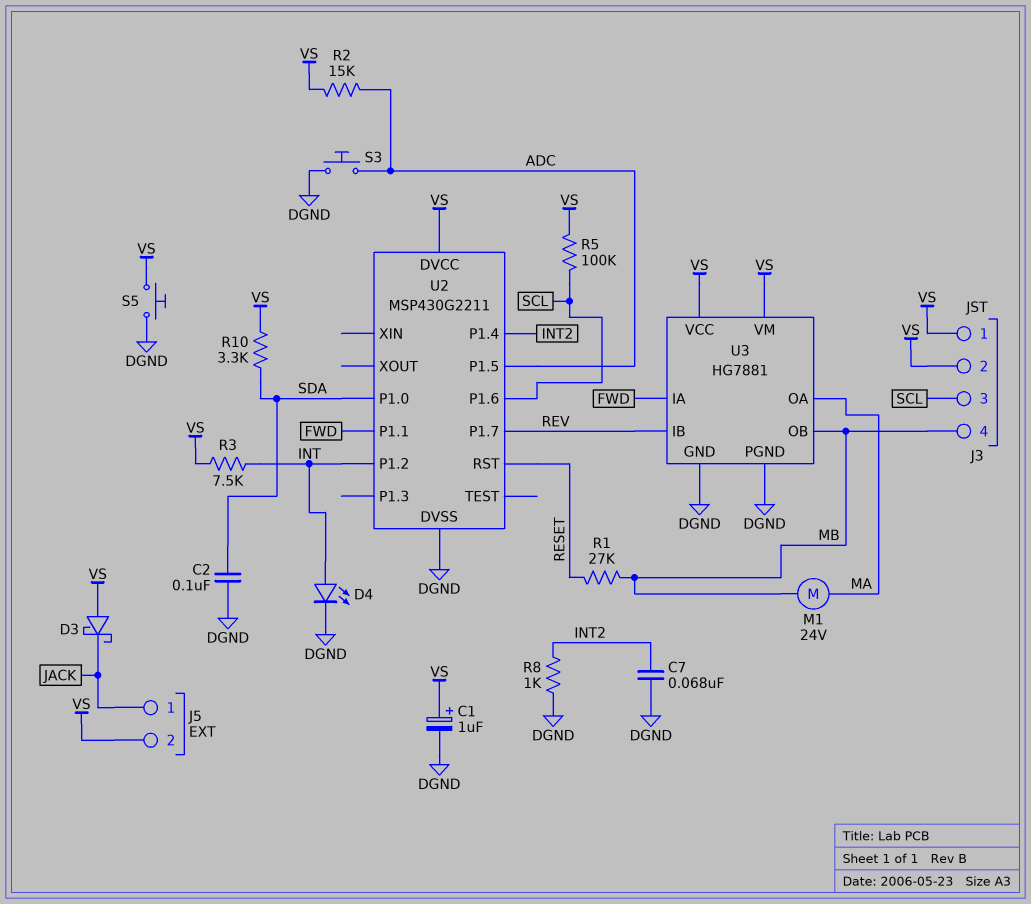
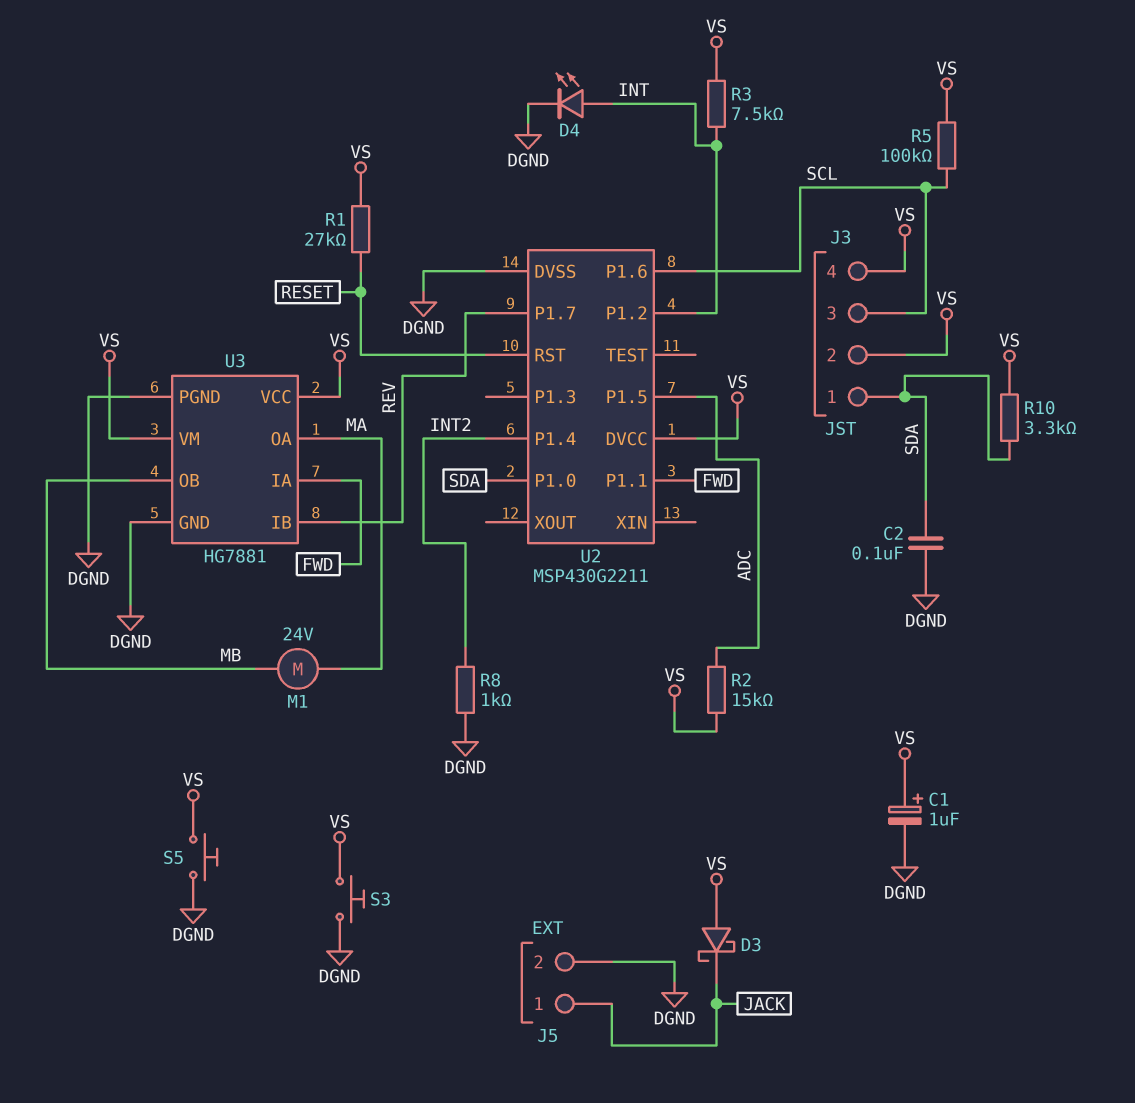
C7: 68nF (DGND, INT2) -> none
J3 pin 1: VS -> SDA
J3 pin 4: MB -> VS
J5 pin 2: VS -> DGND
R1: 27k (MB, RESET) -> 27k (RESET, VS)
S3: button (ADC, DGND) -> button (DGND, VS)

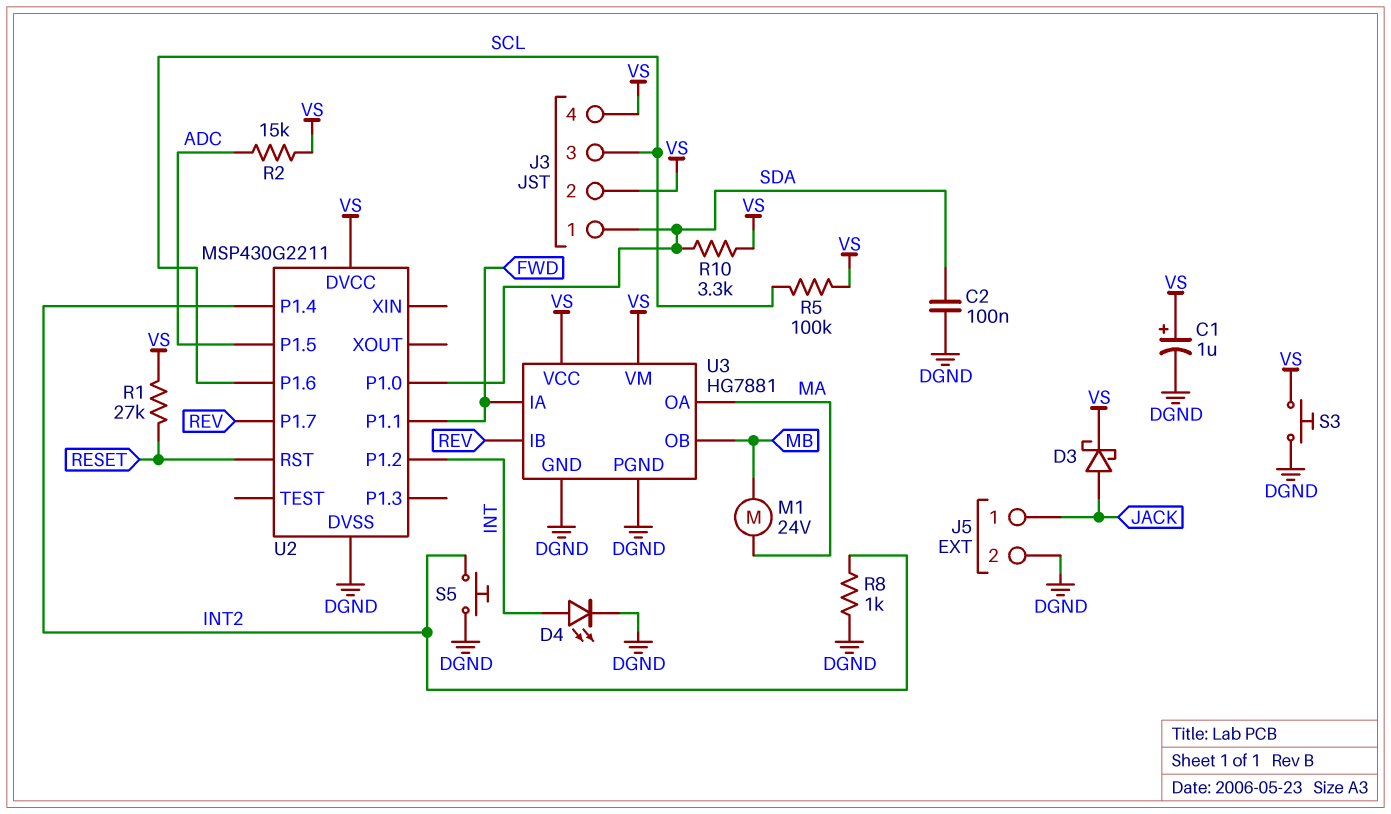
D3: schottky (A VS, K JACK) -> schottky (A JACK, K VS)
R3: 7.5k (INT, VS) -> none
S5: button (DGND, VS) -> button (DGND, INT2)

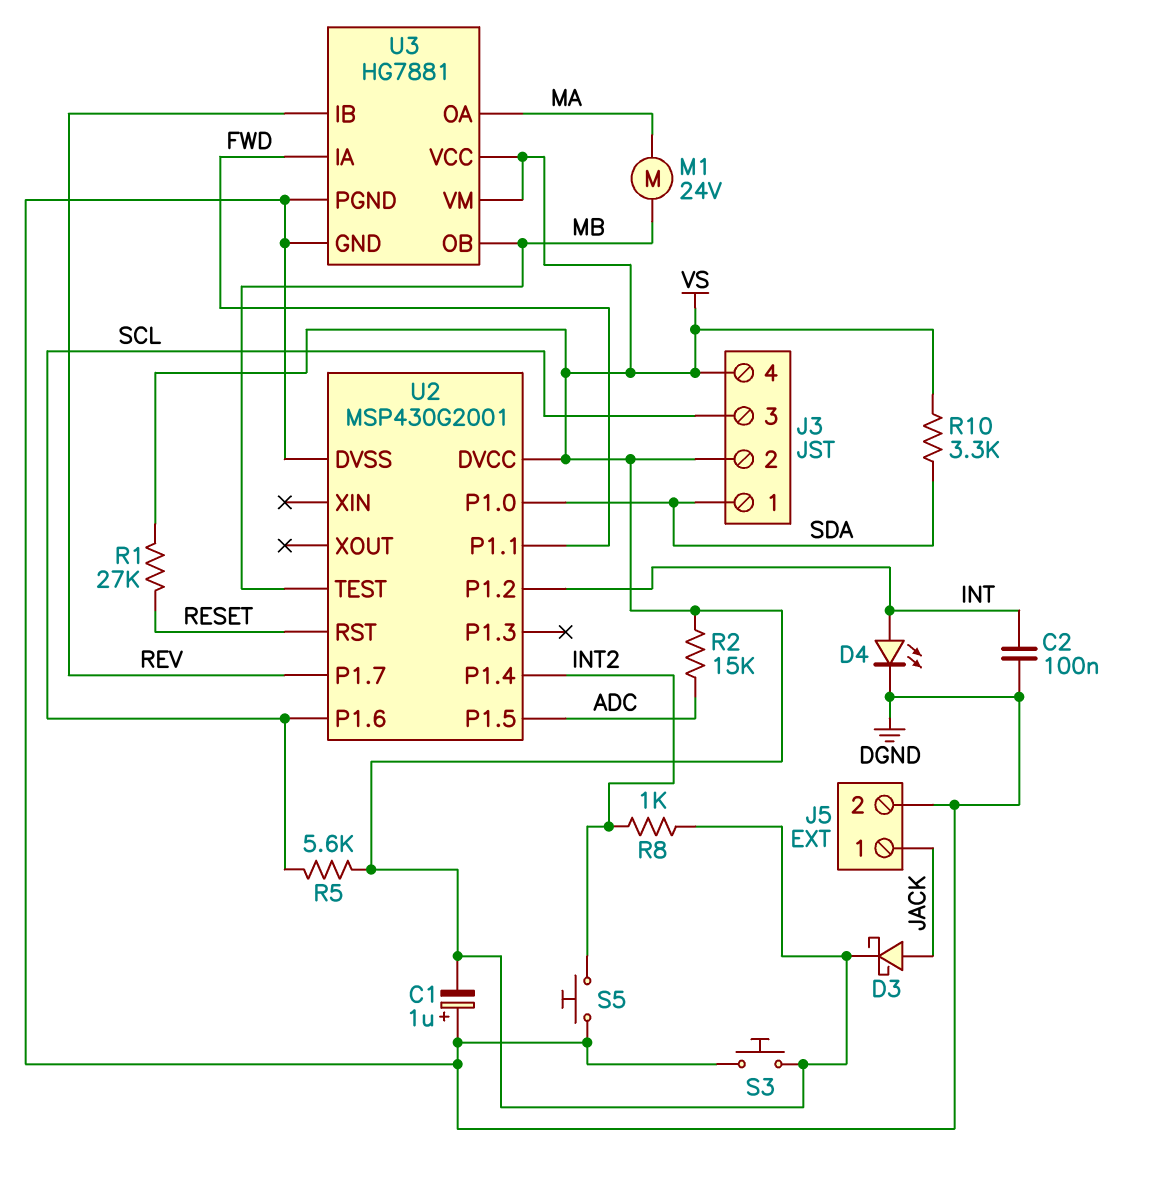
C1: 1uF (plus VS, minus DGND) -> 1uF (plus DGND, minus VS)
C2: 100nF (DGND, SDA) -> 100nF (DGND, INT)
R5: 100k (SCL, VS) -> 5.6k (SCL, VS)
R8: 1k (DGND, INT2) -> 1k (INT2, VS)
U2: MSP430G2211 -> MSP430G2001
U2 pin TEST: none -> MB

